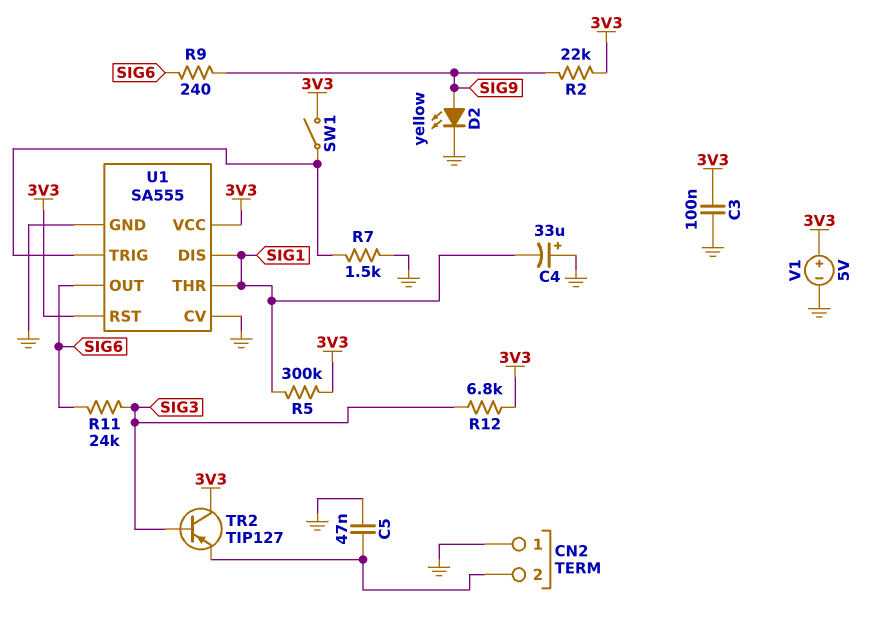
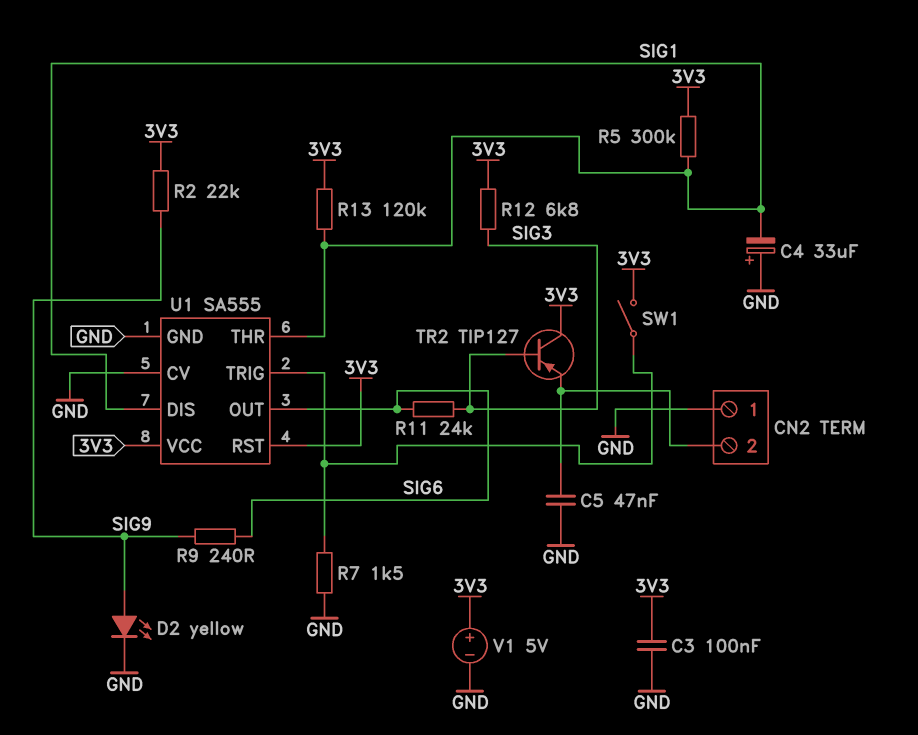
R13: none -> 120k (3V3, SIG1)

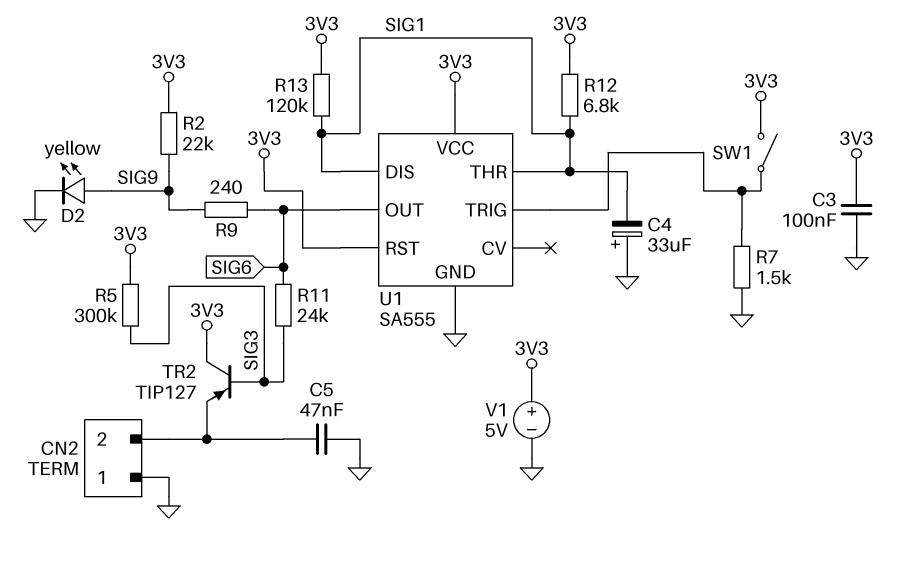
R5: 300k (3V3, SIG1) -> 300k (3V3, SIG3)
R12: 6.8k (3V3, SIG3) -> 6.8k (3V3, SIG1)
U1 pin CV: GND -> none

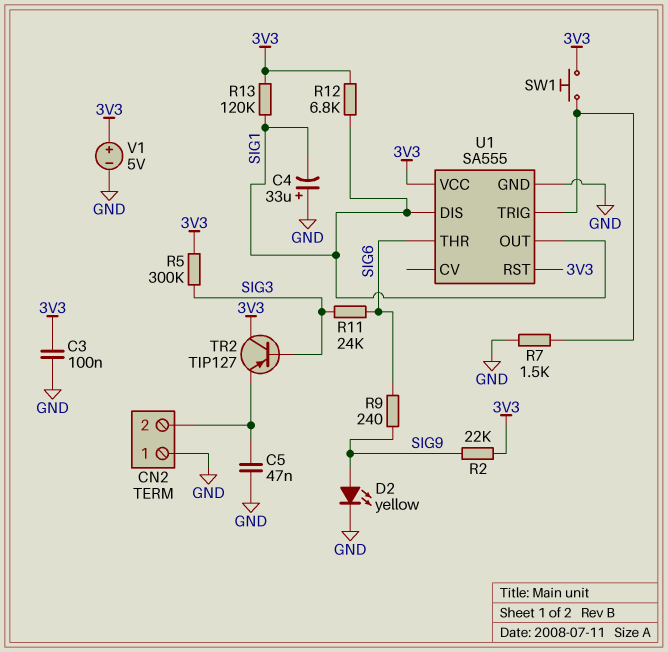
SW1: switch (3V3, U1/TRIG) -> button (3V3, U1/TRIG)
U1 pin OUT: SIG6 -> SIG1
U1 pin THR: SIG1 -> SIG6

